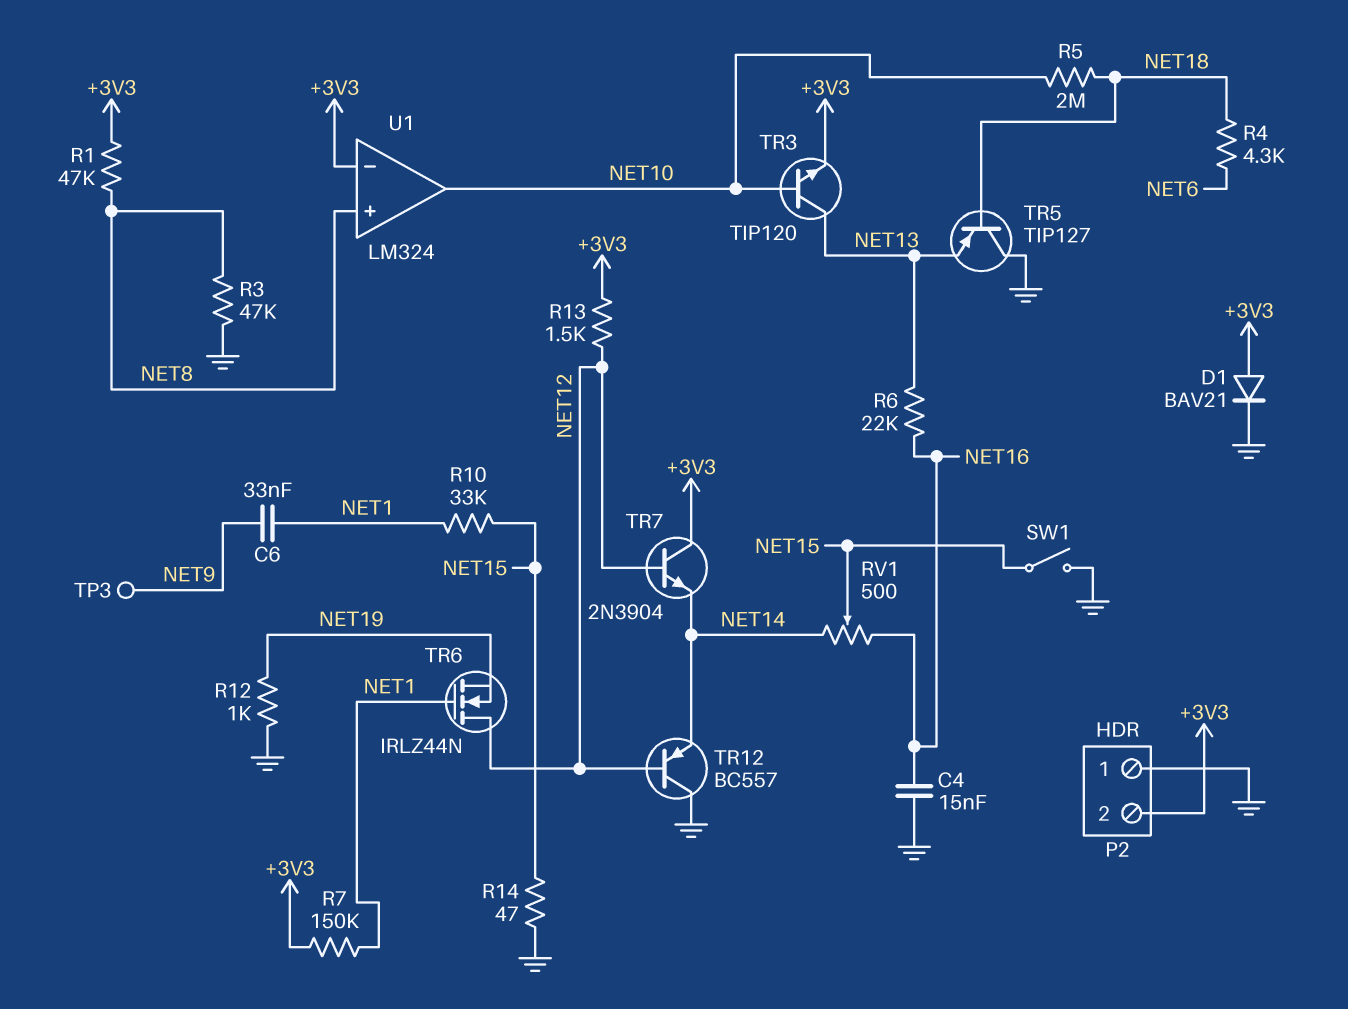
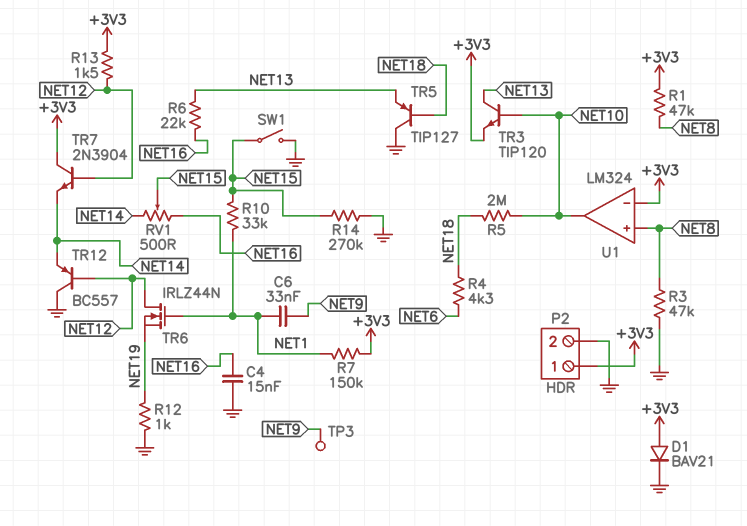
P2 pin 1: GND -> +3V3
P2 pin 2: +3V3 -> GND
R14: 47 (GND, NET15) -> 270k (GND, NET15)

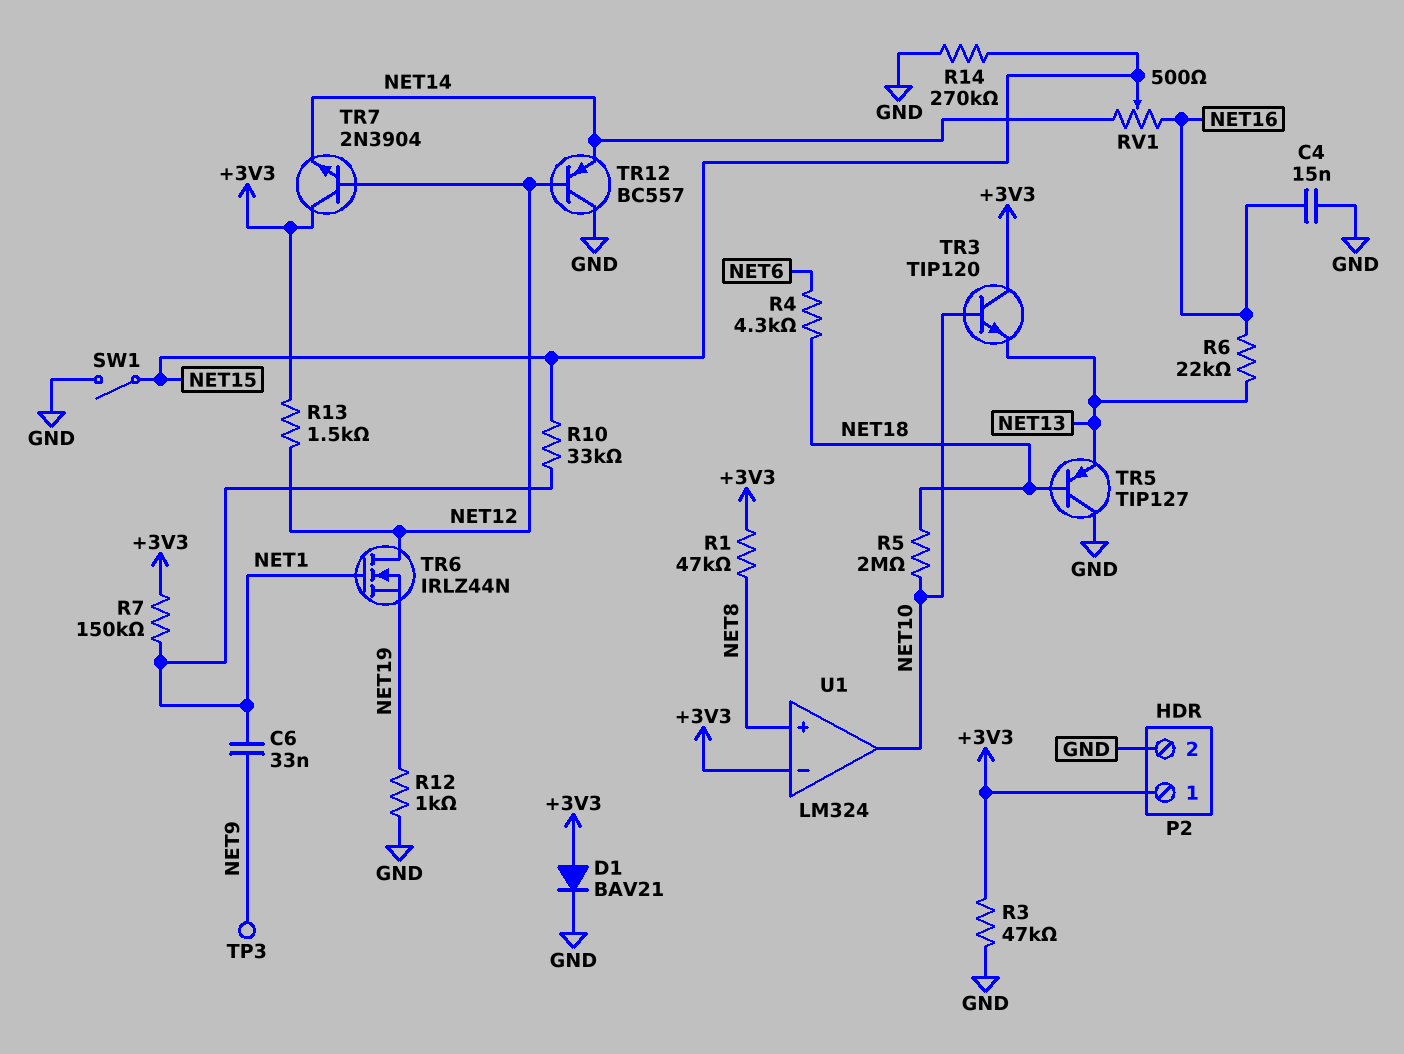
R3: 47k (GND, NET8) -> 47k (+3V3, GND)
TR3: NPN TIP120 (B NET10, C NET13, E +3V3) -> NPN TIP120 (B NET10, C +3V3, E NET13)

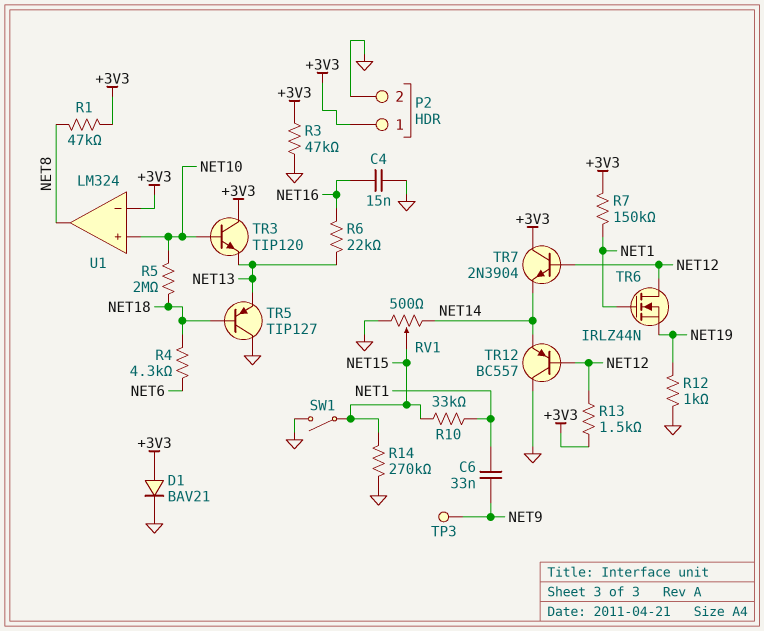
RV1: 500 (NET14, NET16, wiper NET15) -> 500 (GND, NET14, wiper NET15)
U1 pin in+: NET8 -> NET10
U1 pin out: NET10 -> NET8

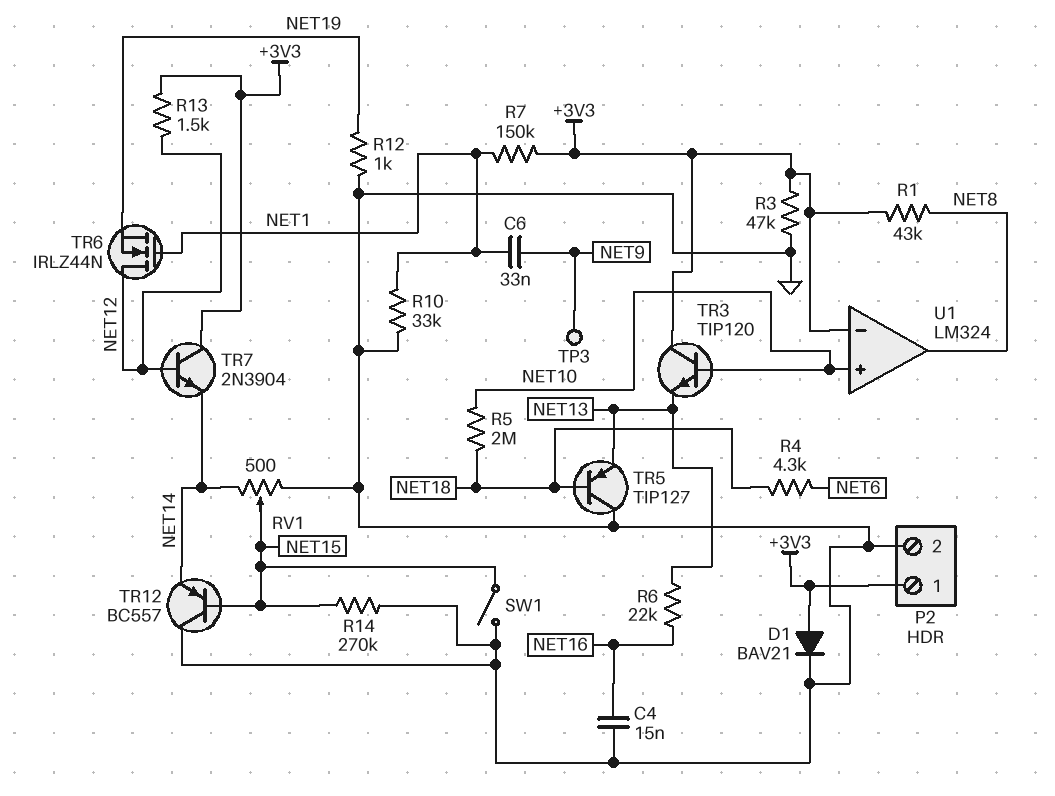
R1: 47k (+3V3, NET8) -> 43k (+3V3, NET8)
R10: 33k (NET1, NET15) -> 33k (GND, NET1)
TR12: PNP BC557 (B NET12, C GND, E NET14) -> PNP BC557 (B NET15, C GND, E NET14)

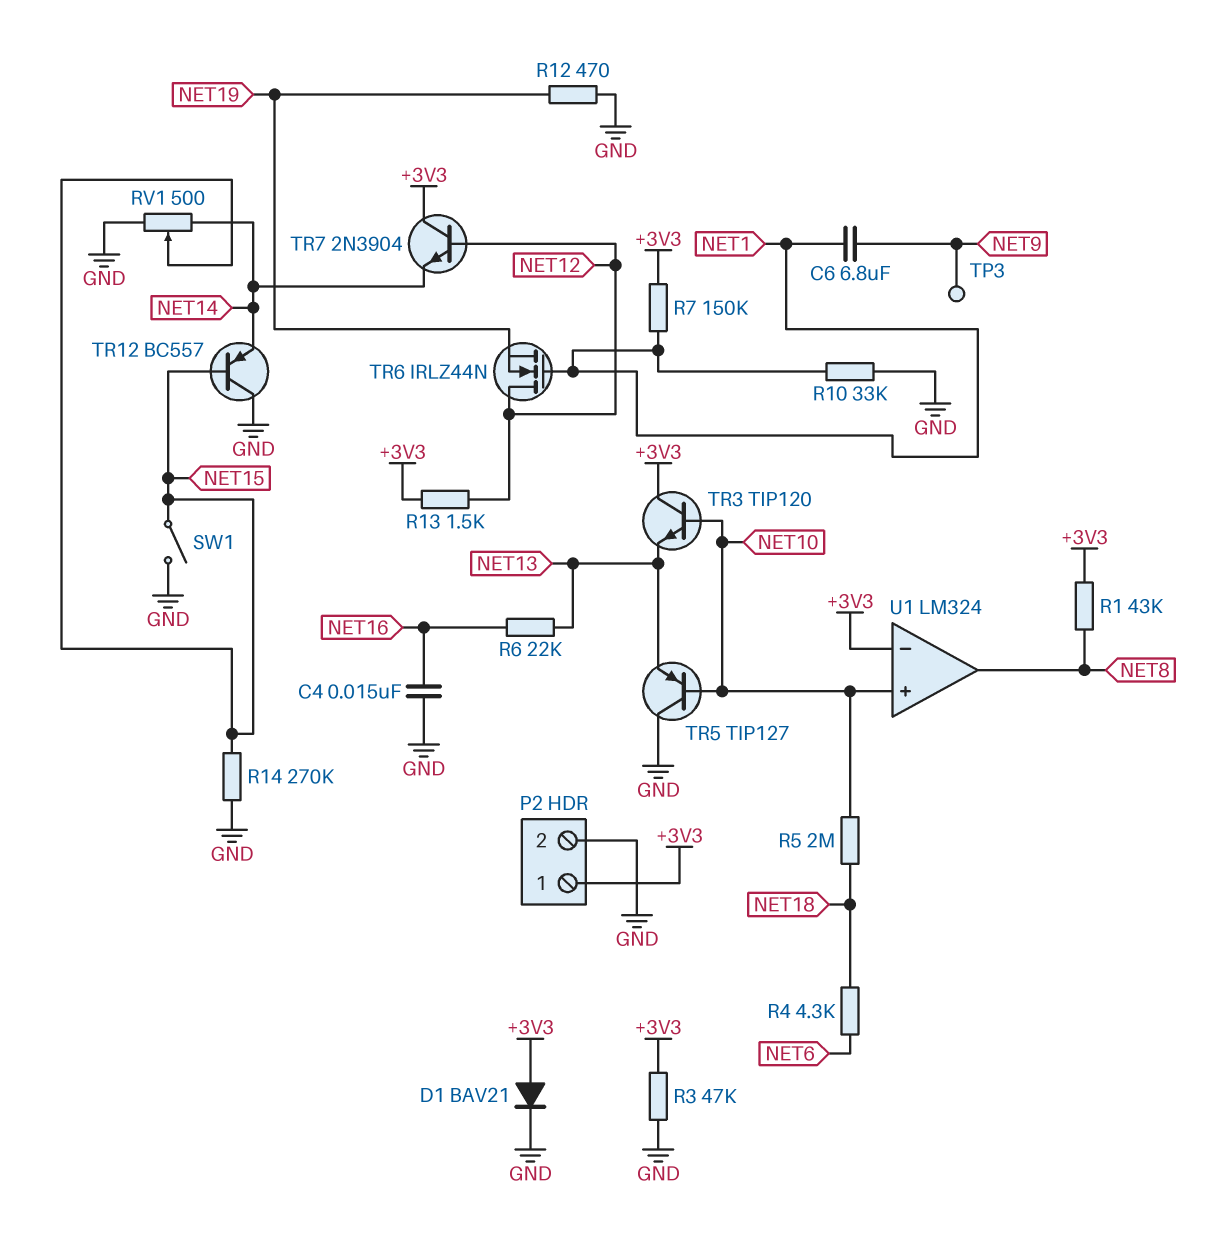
C6: 33nF (NET1, NET9) -> 6.8uF (NET1, NET9)
R12: 1k (GND, NET19) -> 470 (GND, NET19)
TR5: PNP TIP127 (B NET18, C GND, E NET13) -> PNP TIP127 (B NET10, C GND, E NET13)

